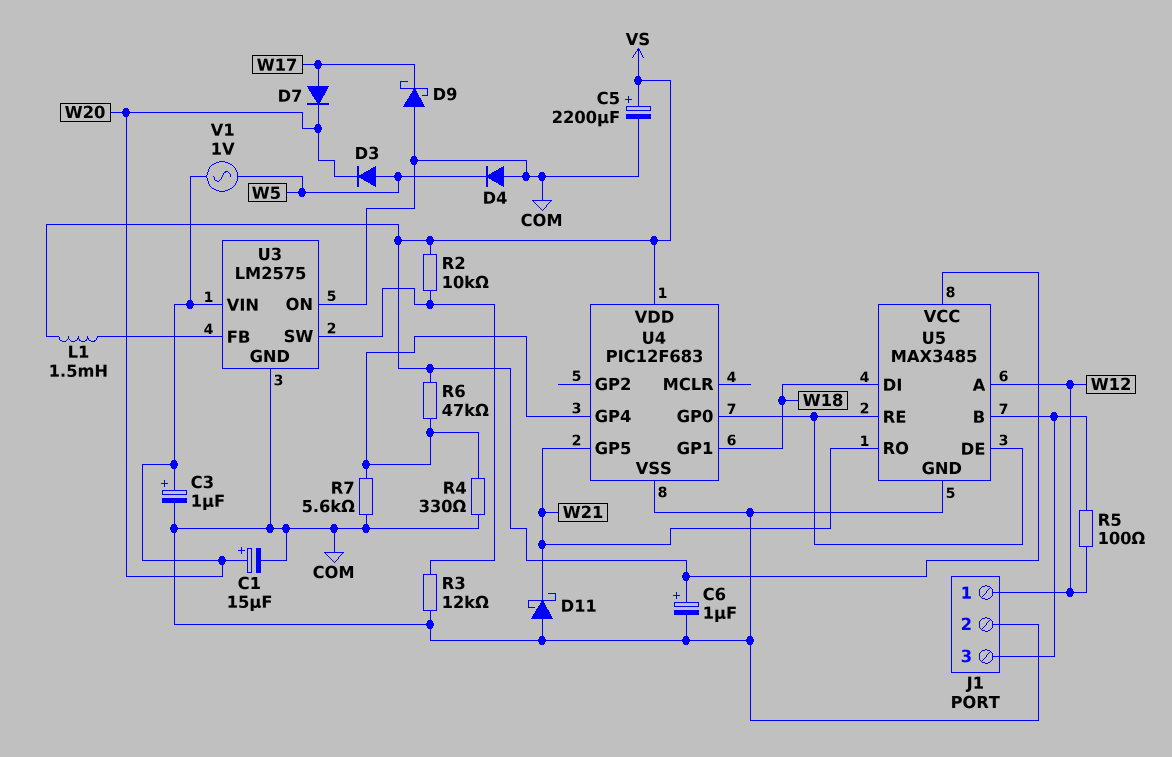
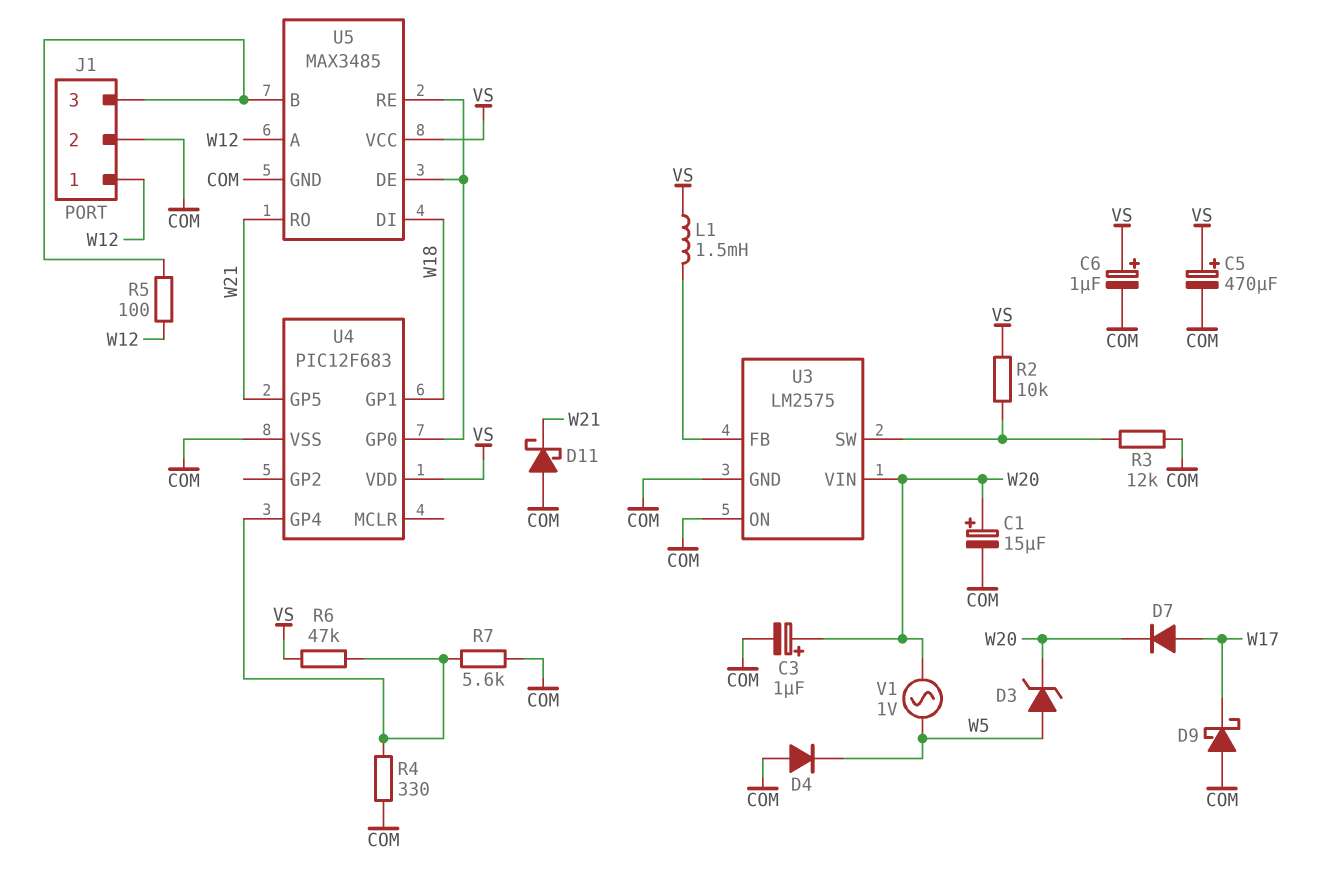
C5: 2200uF (plus VS, minus COM) -> 470uF (plus VS, minus COM)
D3: diode (A W5, K W20) -> zener (A W5, K W20)

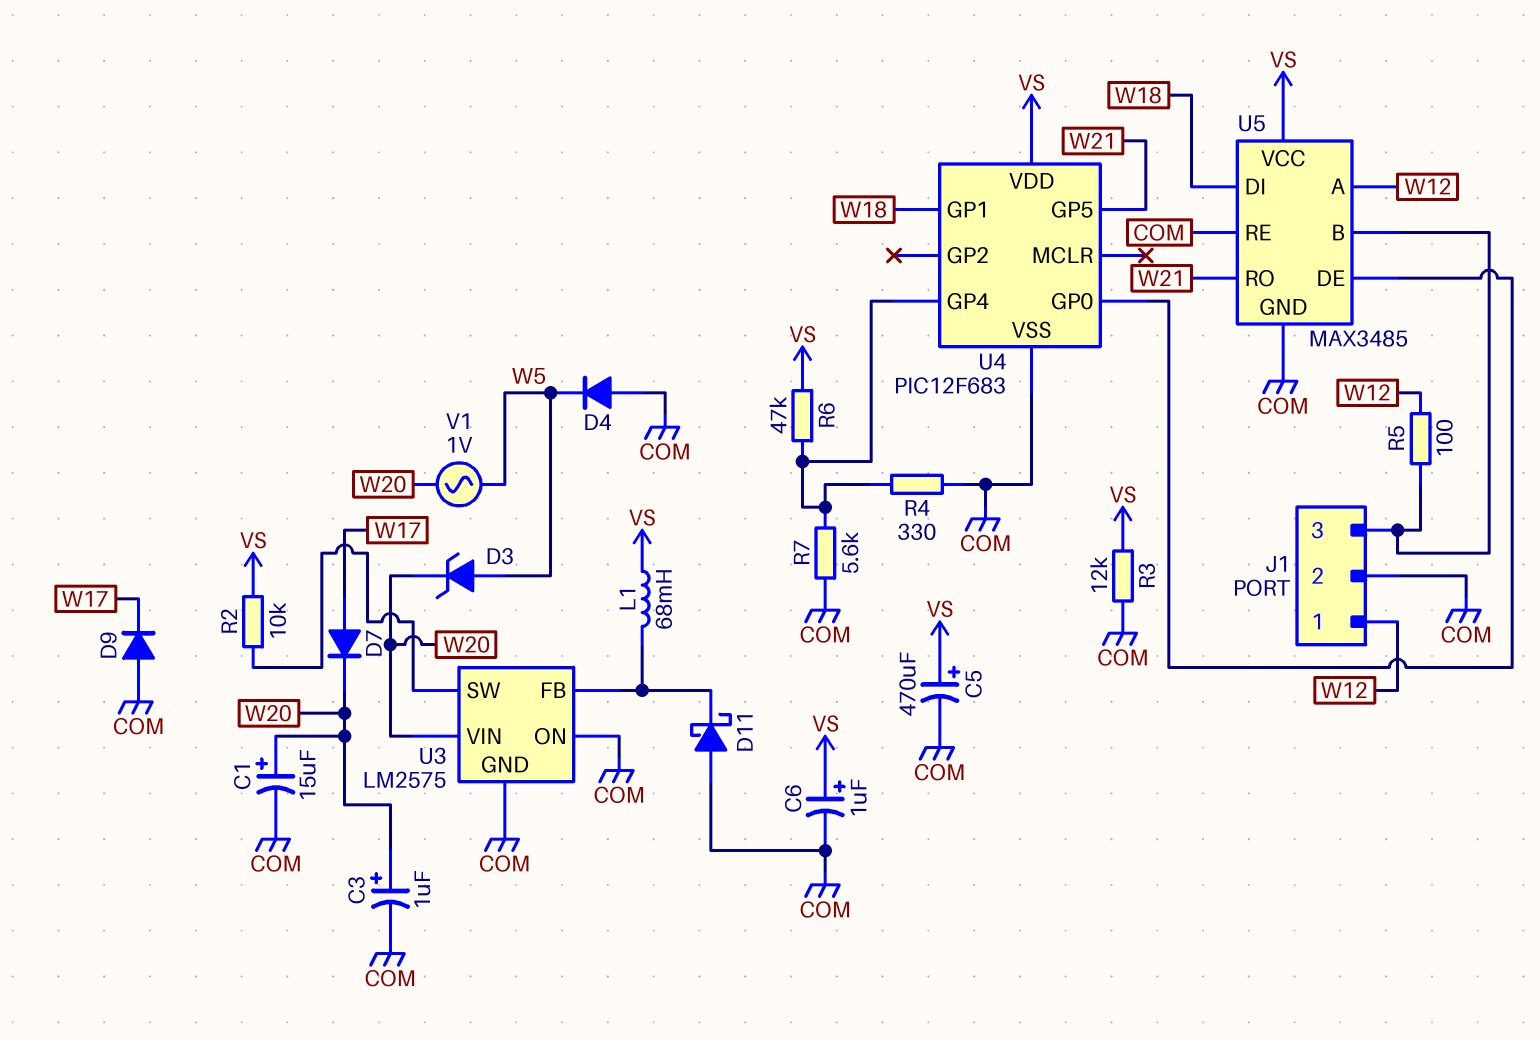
D9: schottky (A COM, K W17) -> diode (A COM, K W17)
D11: schottky (A COM, K W21) -> schottky (A COM, K U3/FB)
L1: 1.5mH (U3/FB, VS) -> 68mH (U3/FB, VS)
R3: 12k (COM, U3/SW) -> 12k (COM, VS)
U5 pin RE: U4/GP0 -> COM

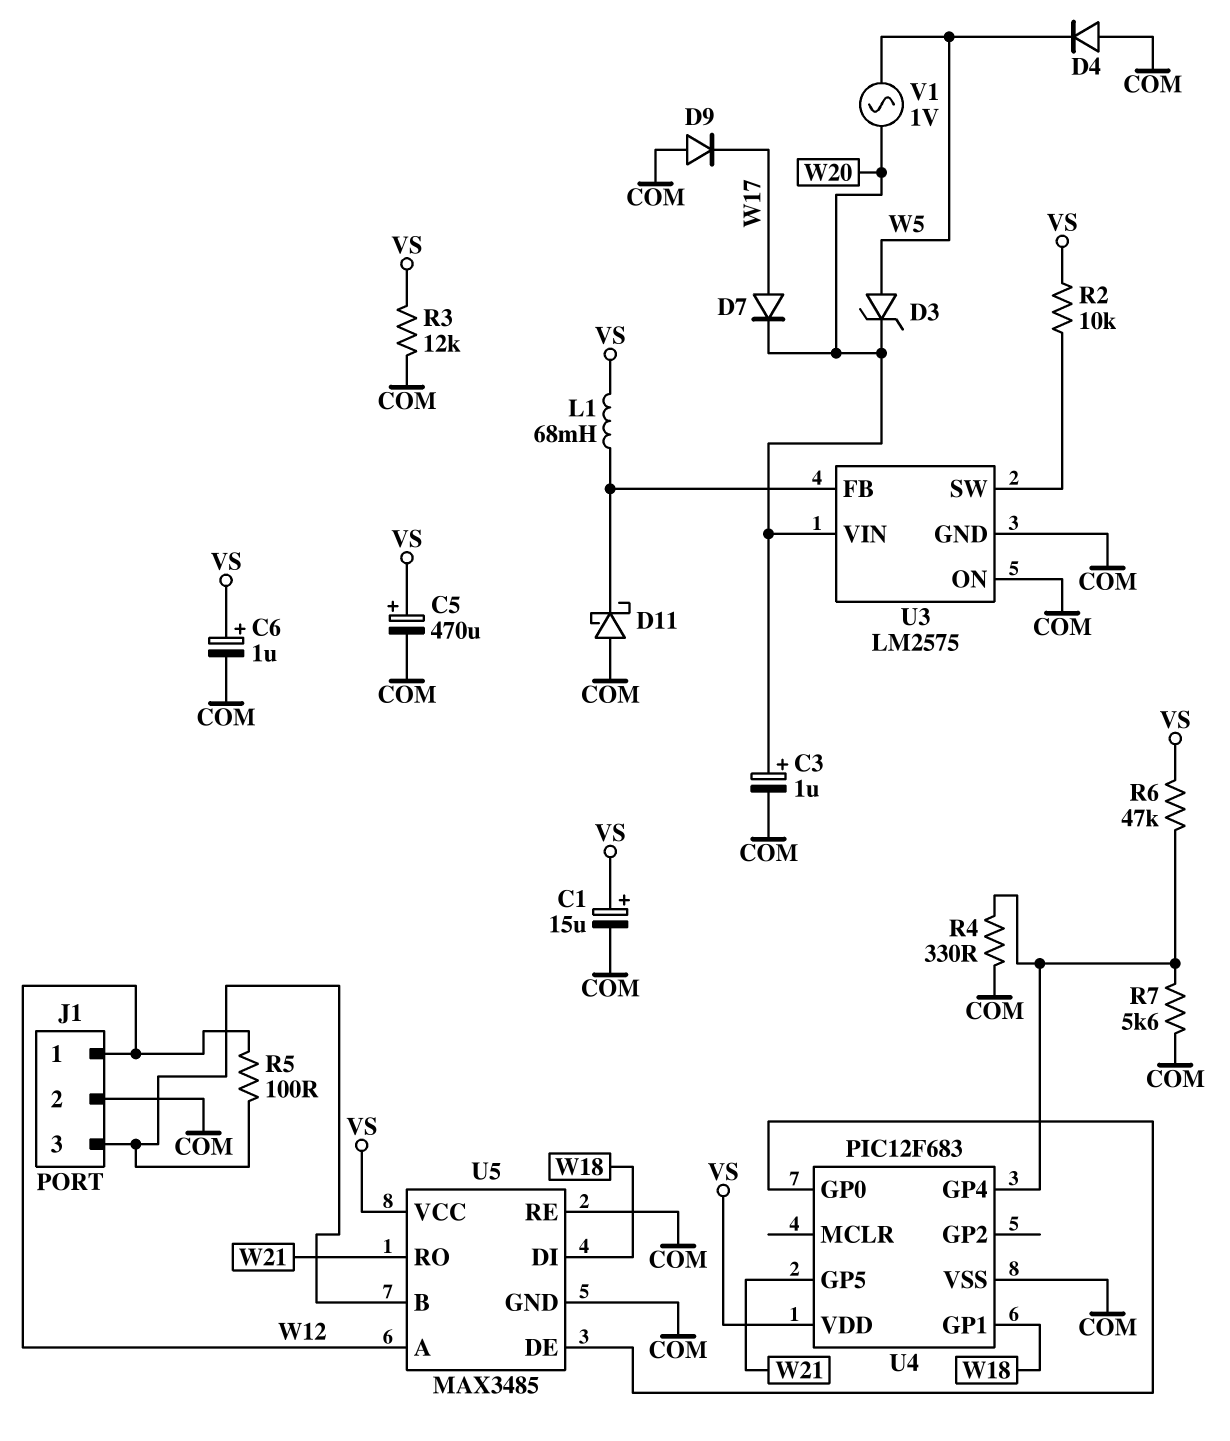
C1: 15uF (plus W20, minus COM) -> 15uF (plus VS, minus COM)

